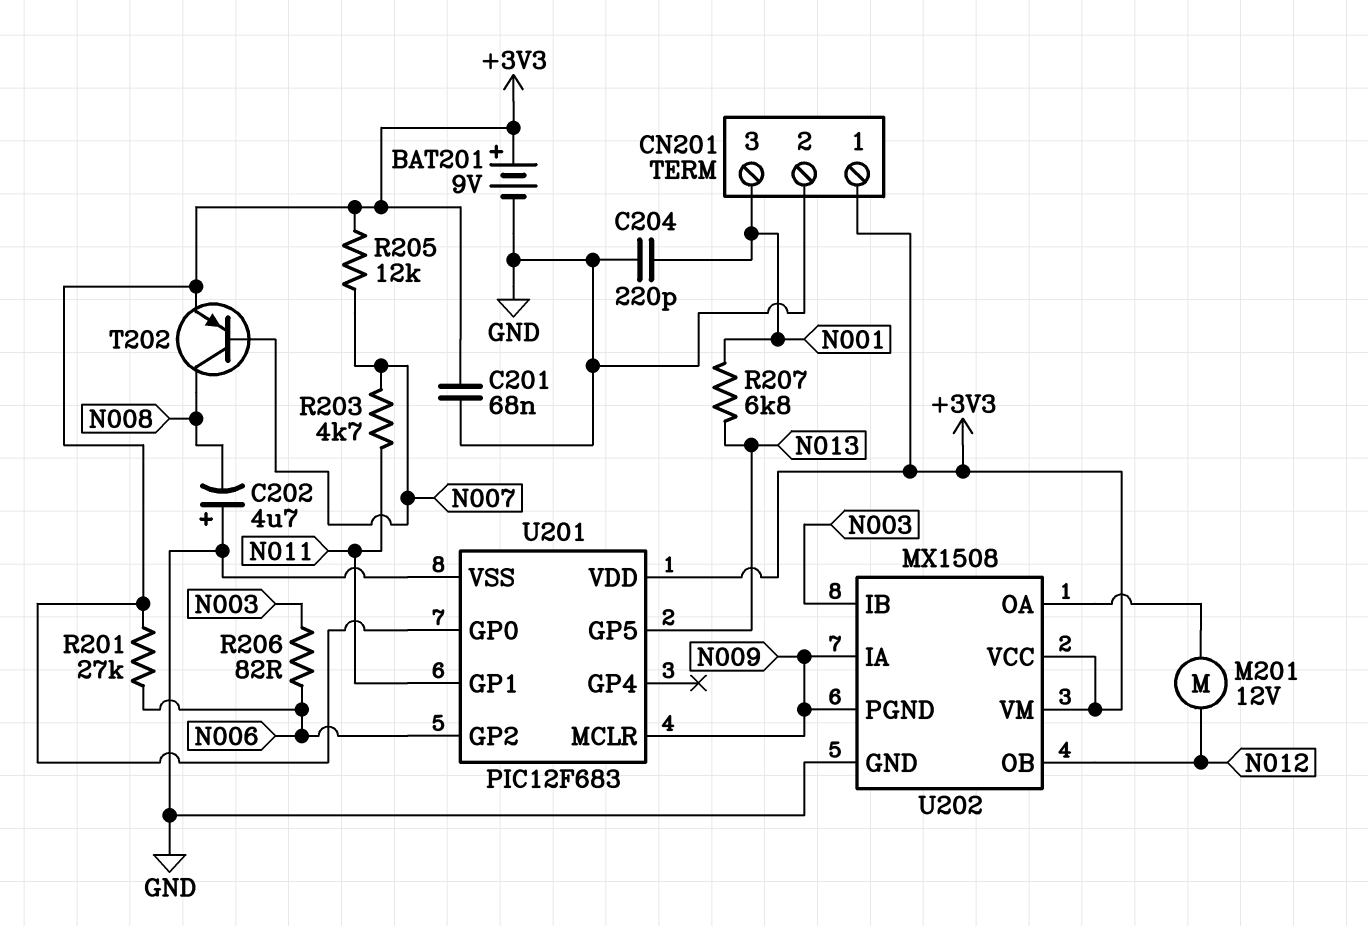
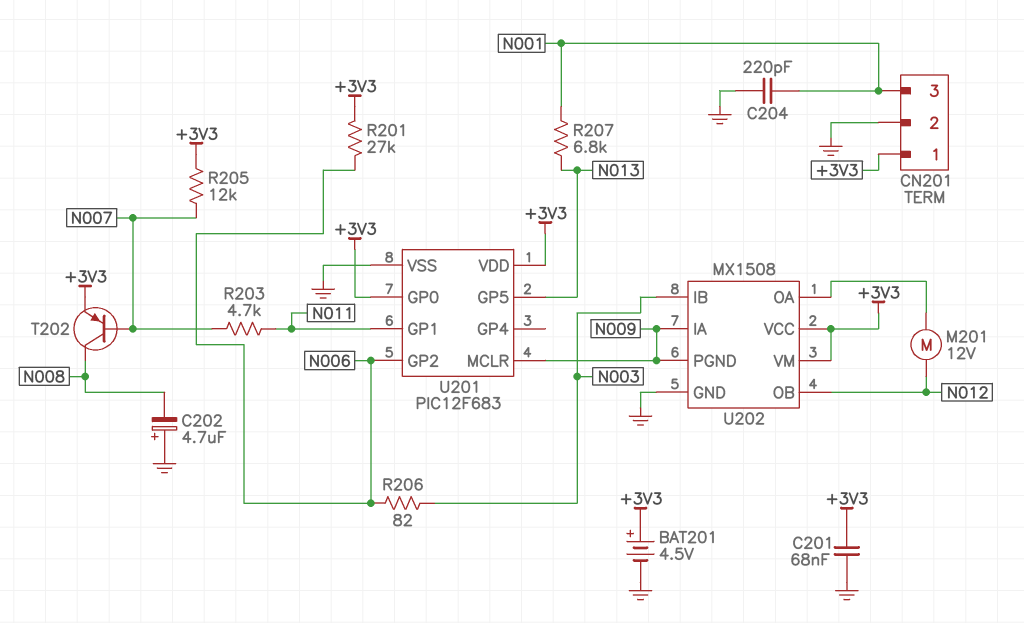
BAT201: 9V (plus +3V3, minus GND) -> 4.5V (plus +3V3, minus GND)

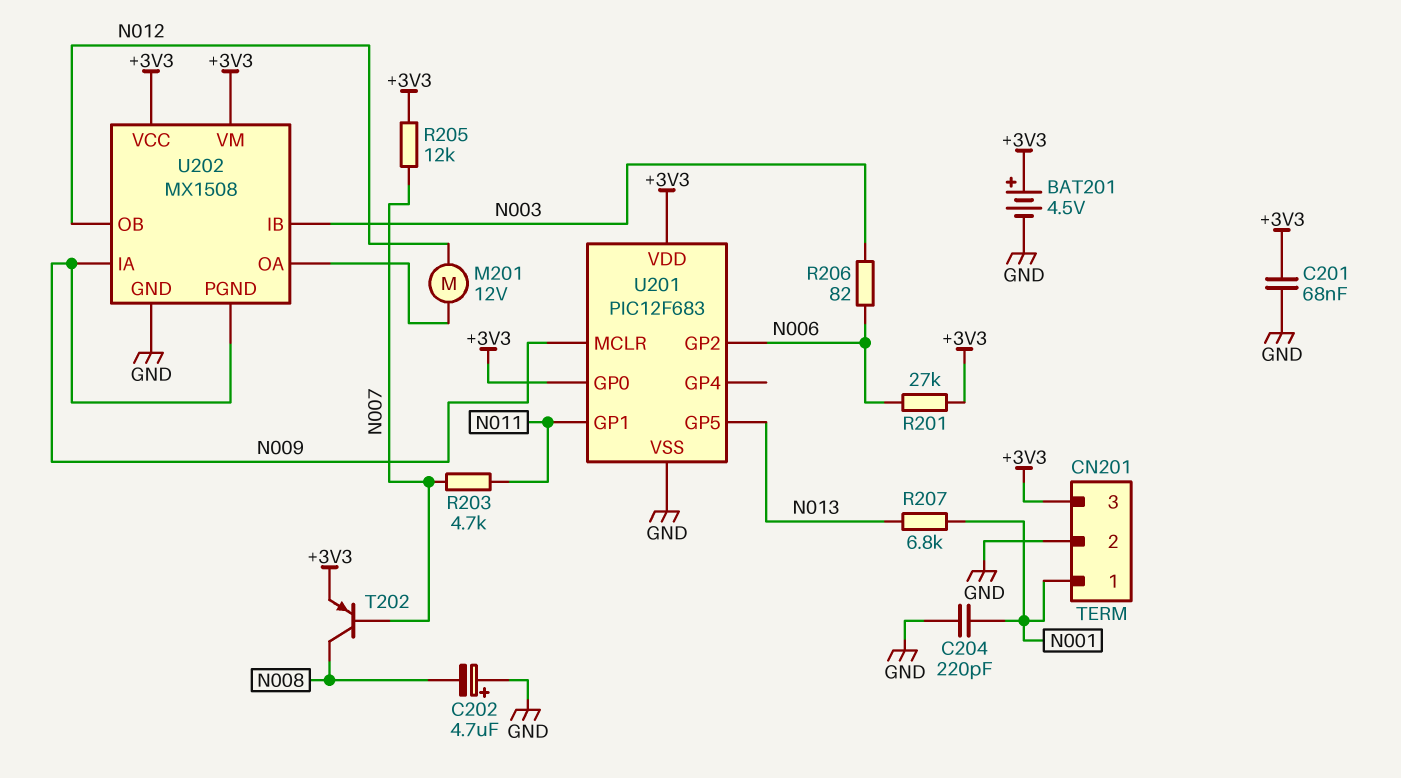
CN201 pin 1: +3V3 -> N001
CN201 pin 3: N001 -> +3V3

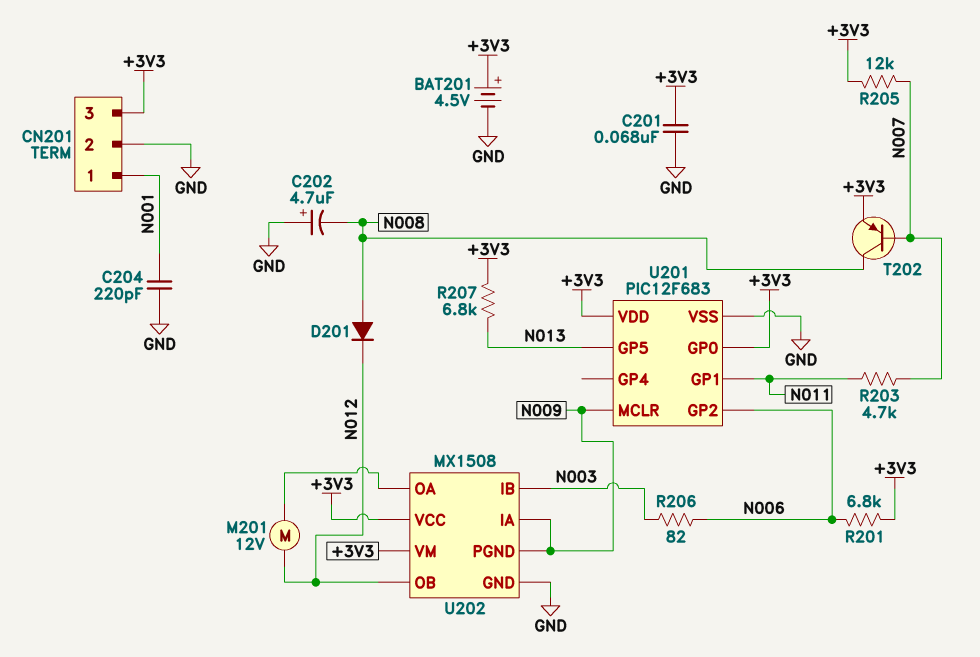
D201: none -> diode (A N008, K N012)
R201: 27k (+3V3, N006) -> 6.8k (+3V3, N006)
R207: 6.8k (N001, N013) -> 6.8k (+3V3, N013)

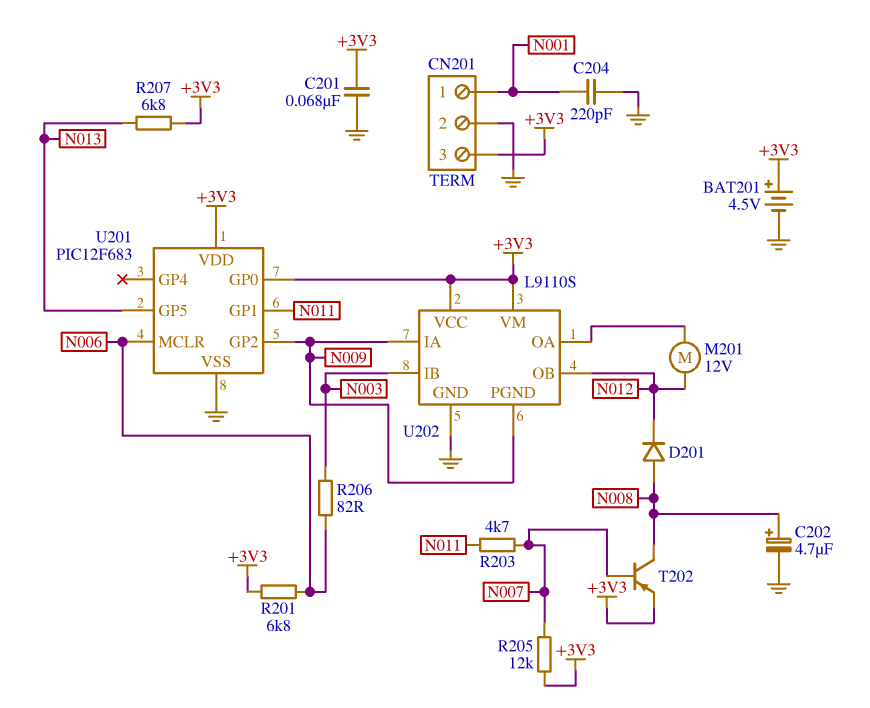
C202: 4.7uF (plus GND, minus N008) -> 4.7uF (plus N008, minus GND)
U201 pin GP2: N006 -> N009
U201 pin MCLR: N009 -> N006
U202: MX1508 -> L9110S

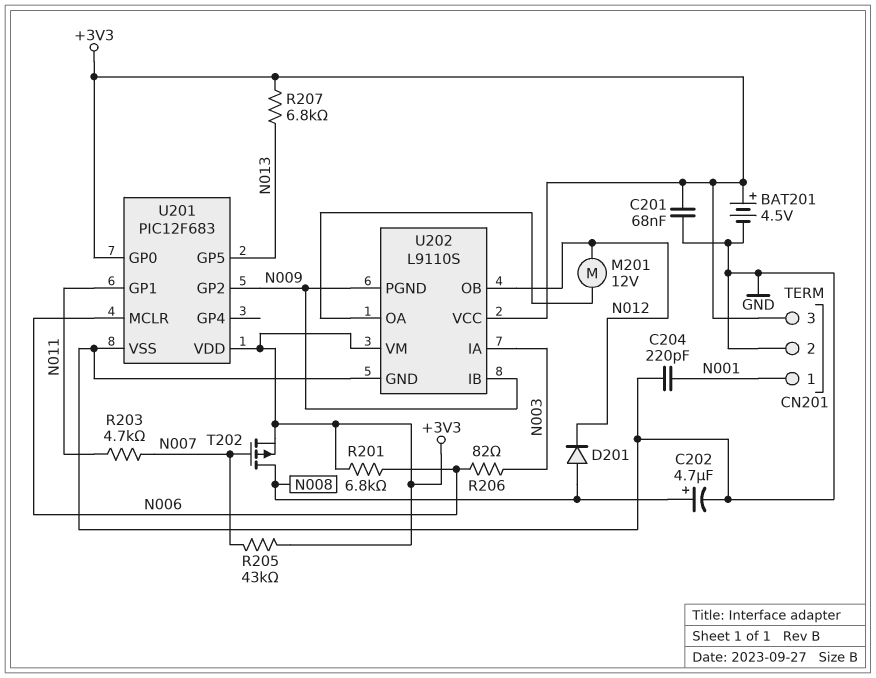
R205: 12k (+3V3, N007) -> 43k (+3V3, N007)
T202: PNP (B N007, C N008, E +3V3) -> PMOS (G N007, D N008, S +3V3)
U202 pin IA: N009 -> N003
U202 pin IB: N003 -> N009

